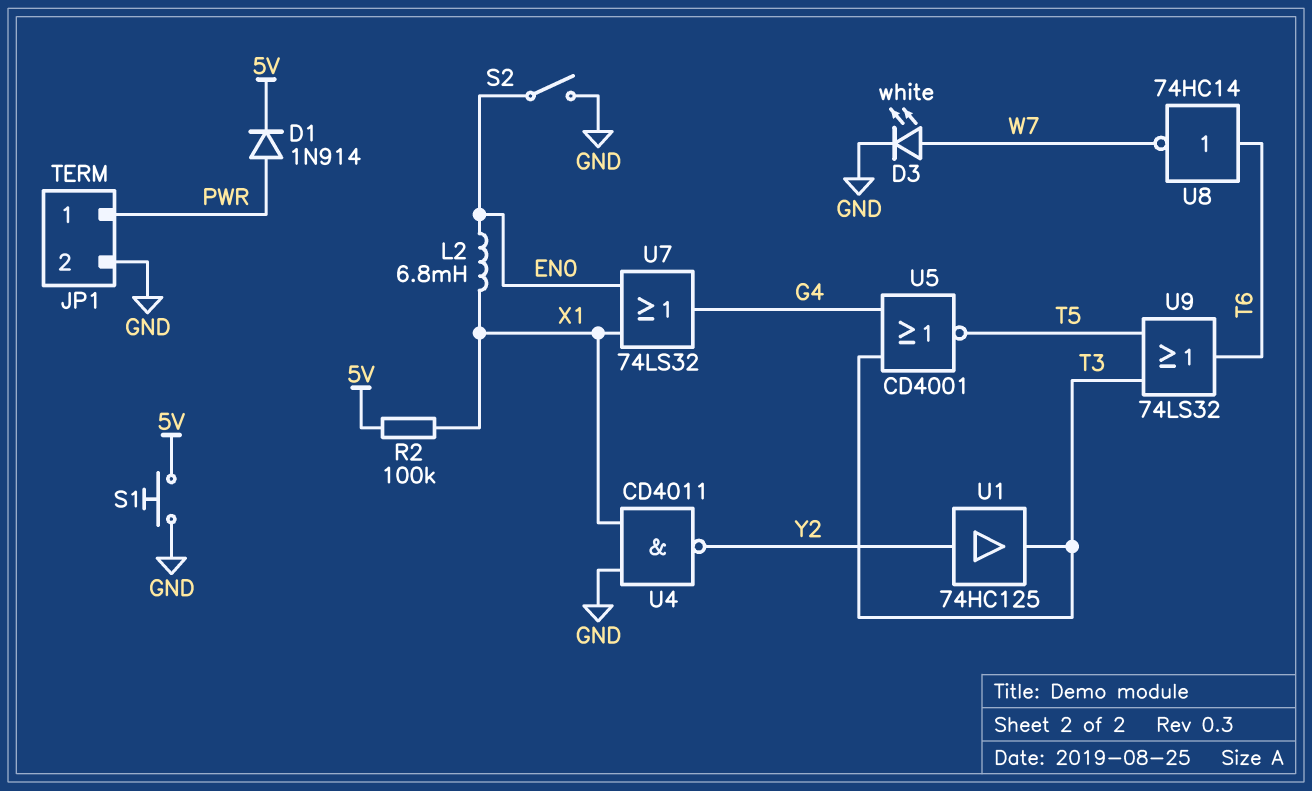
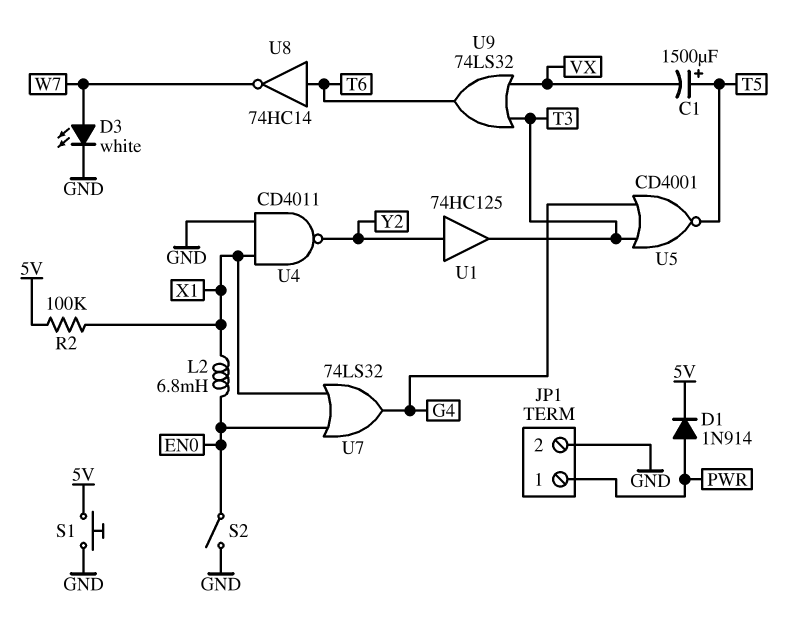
C1: none -> 1500uF (plus T5, minus VX)
U9: OR 74LS32 (in T3, in T5, out T6) -> OR 74LS32 (in T3, in VX, out T6)

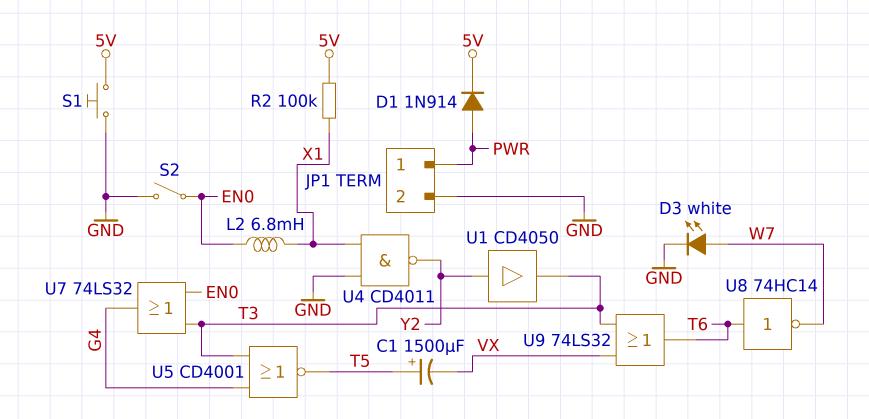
U1: buffer 74HC125 (in Y2, out T3) -> buffer CD4050 (in Y2, out T3)
U7: OR 74LS32 (in EN0, in X1, out G4) -> OR 74LS32 (in EN0, in T3, out G4)

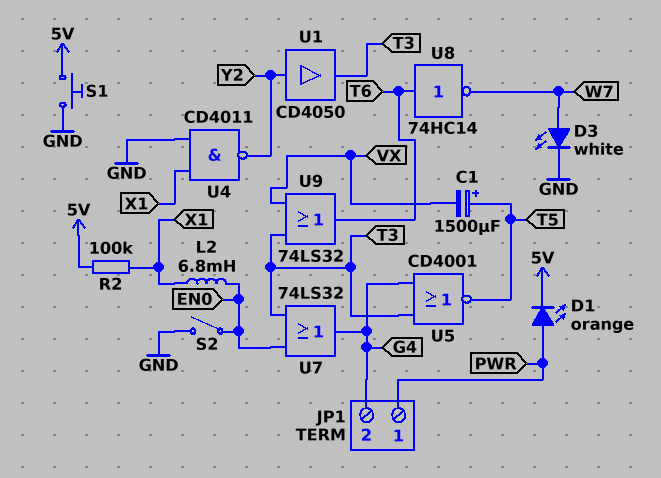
D1: diode 1N914 (A PWR, K 5V) -> LED orange (A PWR, K 5V)
JP1 pin 2: GND -> G4

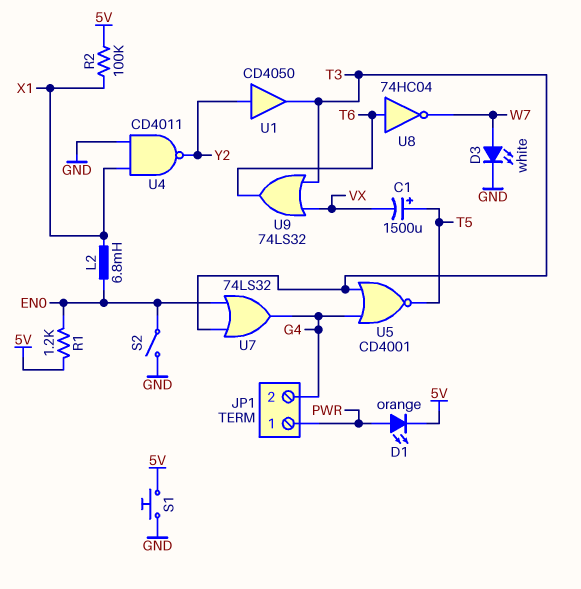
R1: none -> 1.2k (5V, EN0)
U8: NOT 74HC14 (in T6, out W7) -> NOT 74HC04 (in T6, out W7)

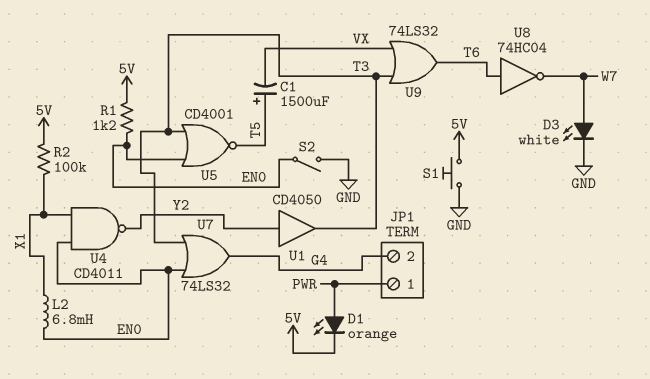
U4: NAND CD4011 (in GND, in X1, out Y2) -> NAND CD4011 (in EN0, in X1, out Y2)
U5: NOR CD4001 (in G4, in T3, out T5) -> NOR CD4001 (in EN0, in T3, out T5)

